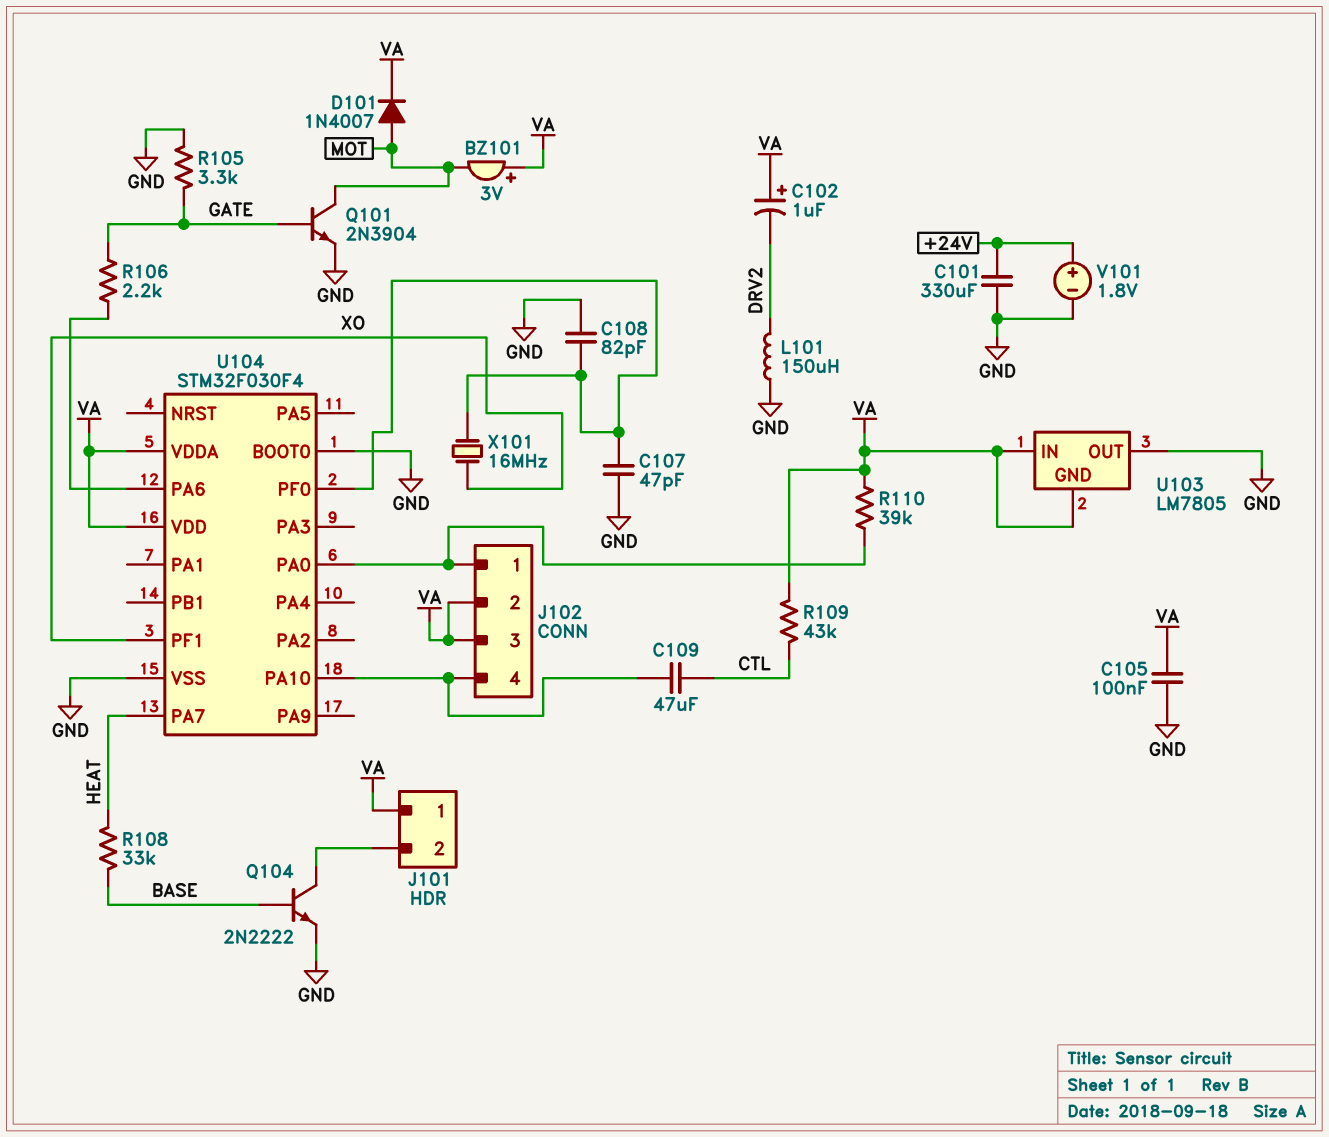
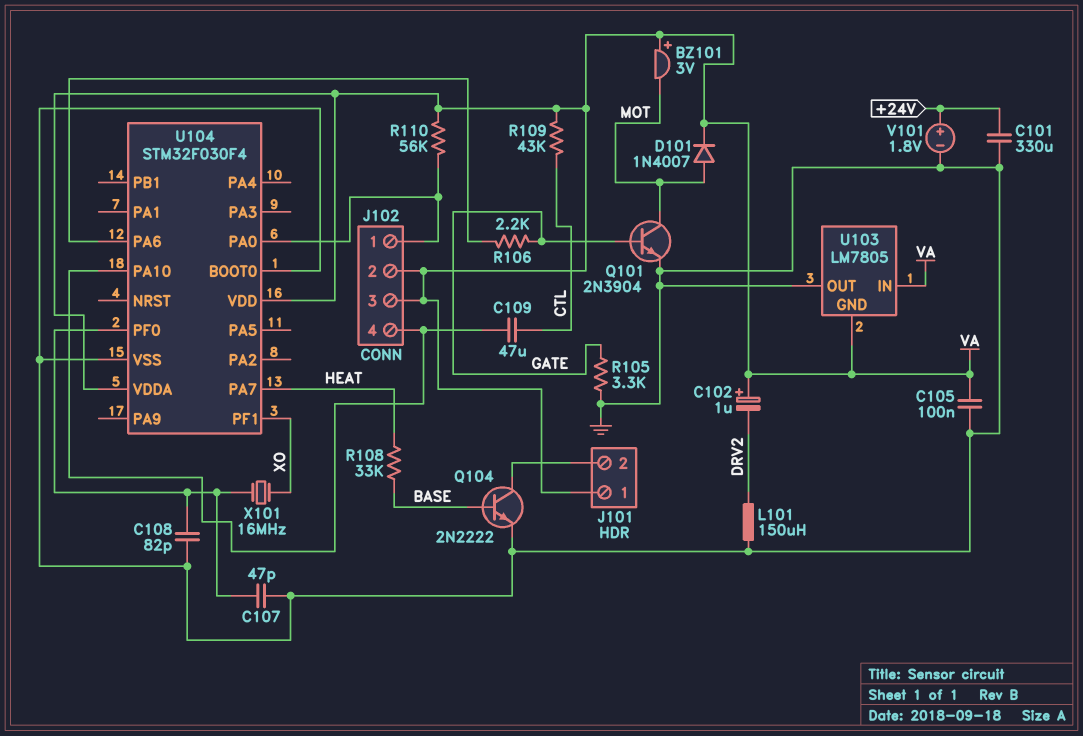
R110: 39k (J102/1, VA) -> 56k (J102/1, VA)

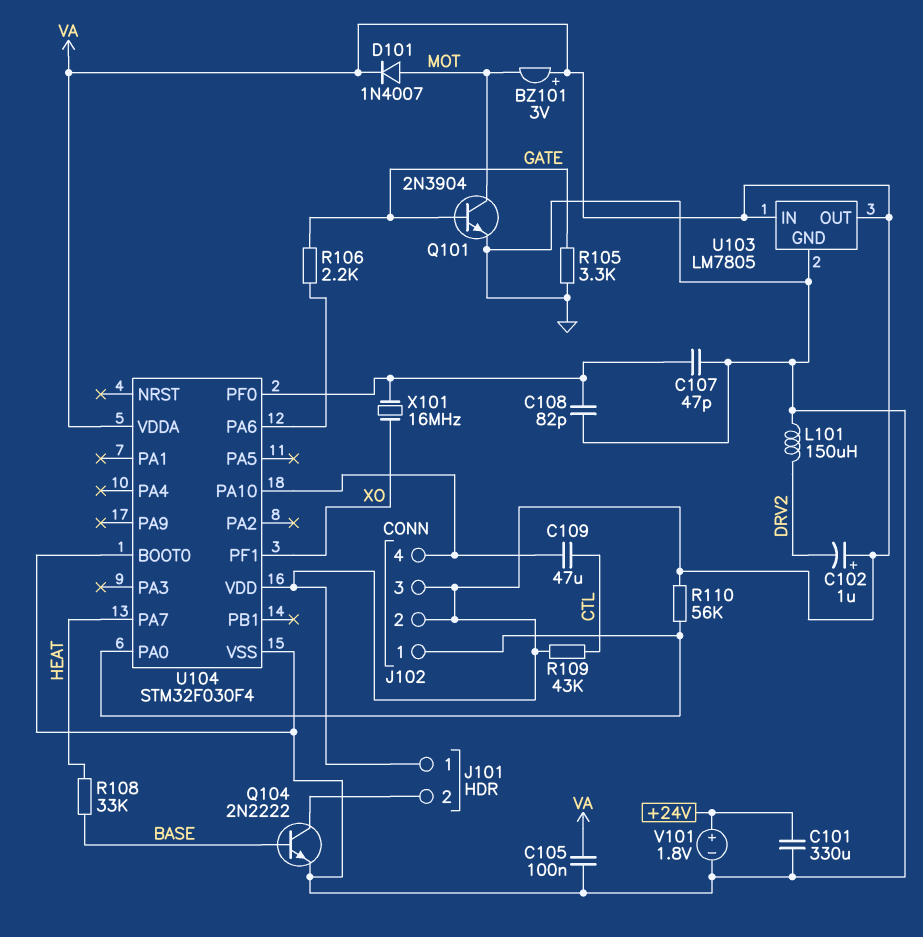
U103 pin GND: VA -> GND
U103 pin OUT: GND -> VA

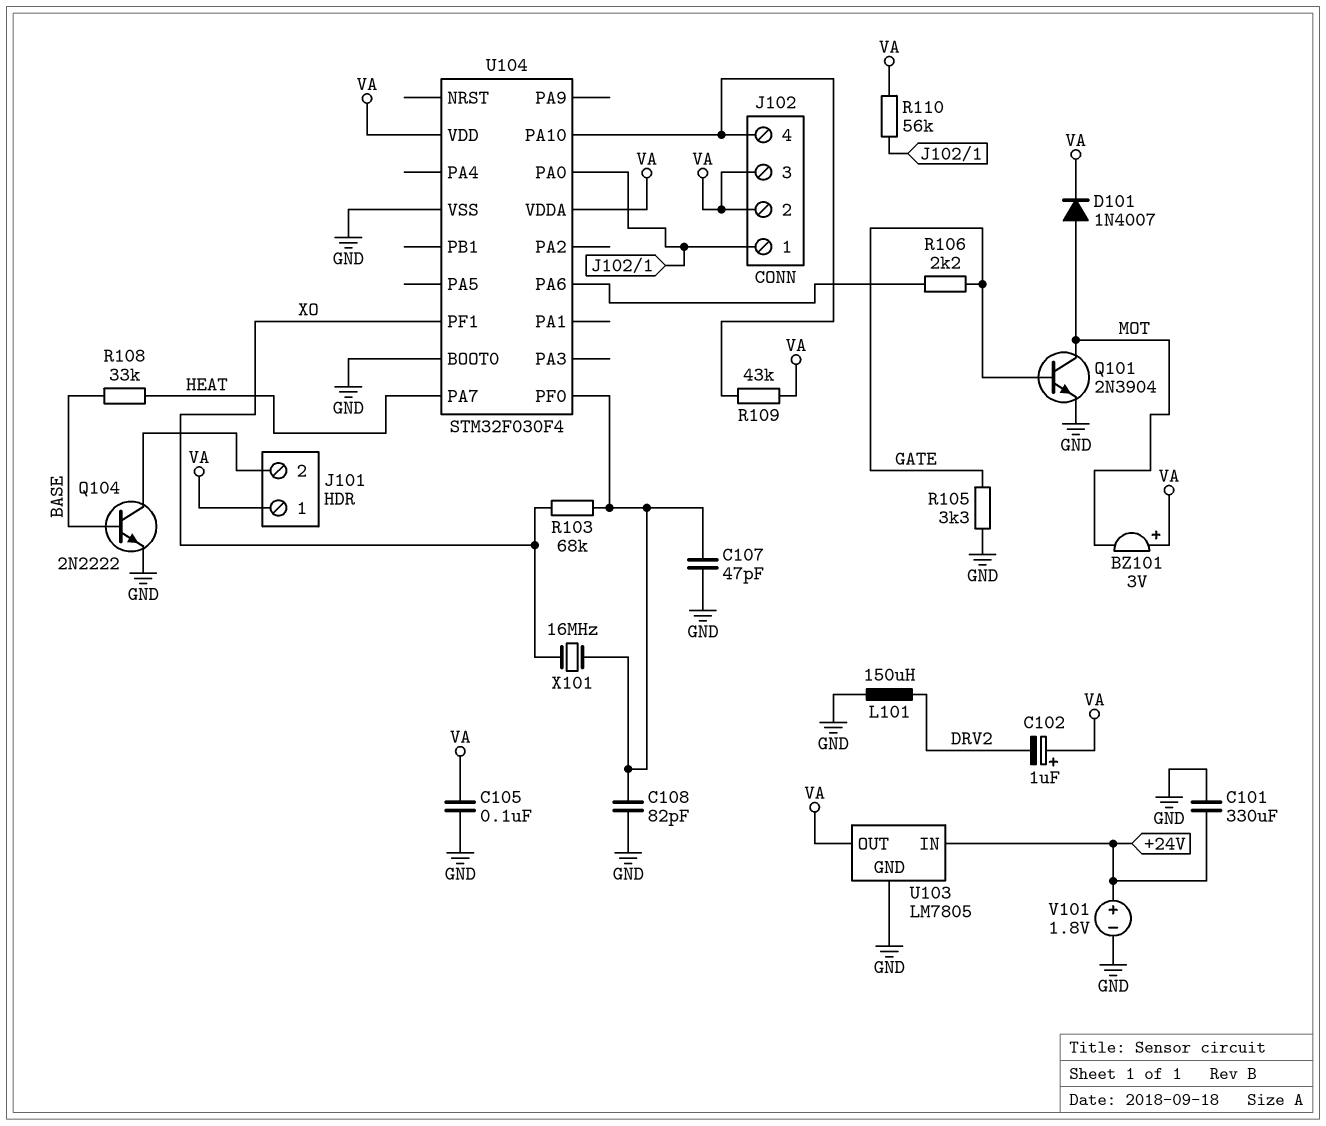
C109: 47uF (CTL, J102/4) -> none
R103: none -> 68k (U104/PF0, XO)
R109: 43k (CTL, VA) -> 43k (J102/4, VA)
U103 pin IN: VA -> +24V

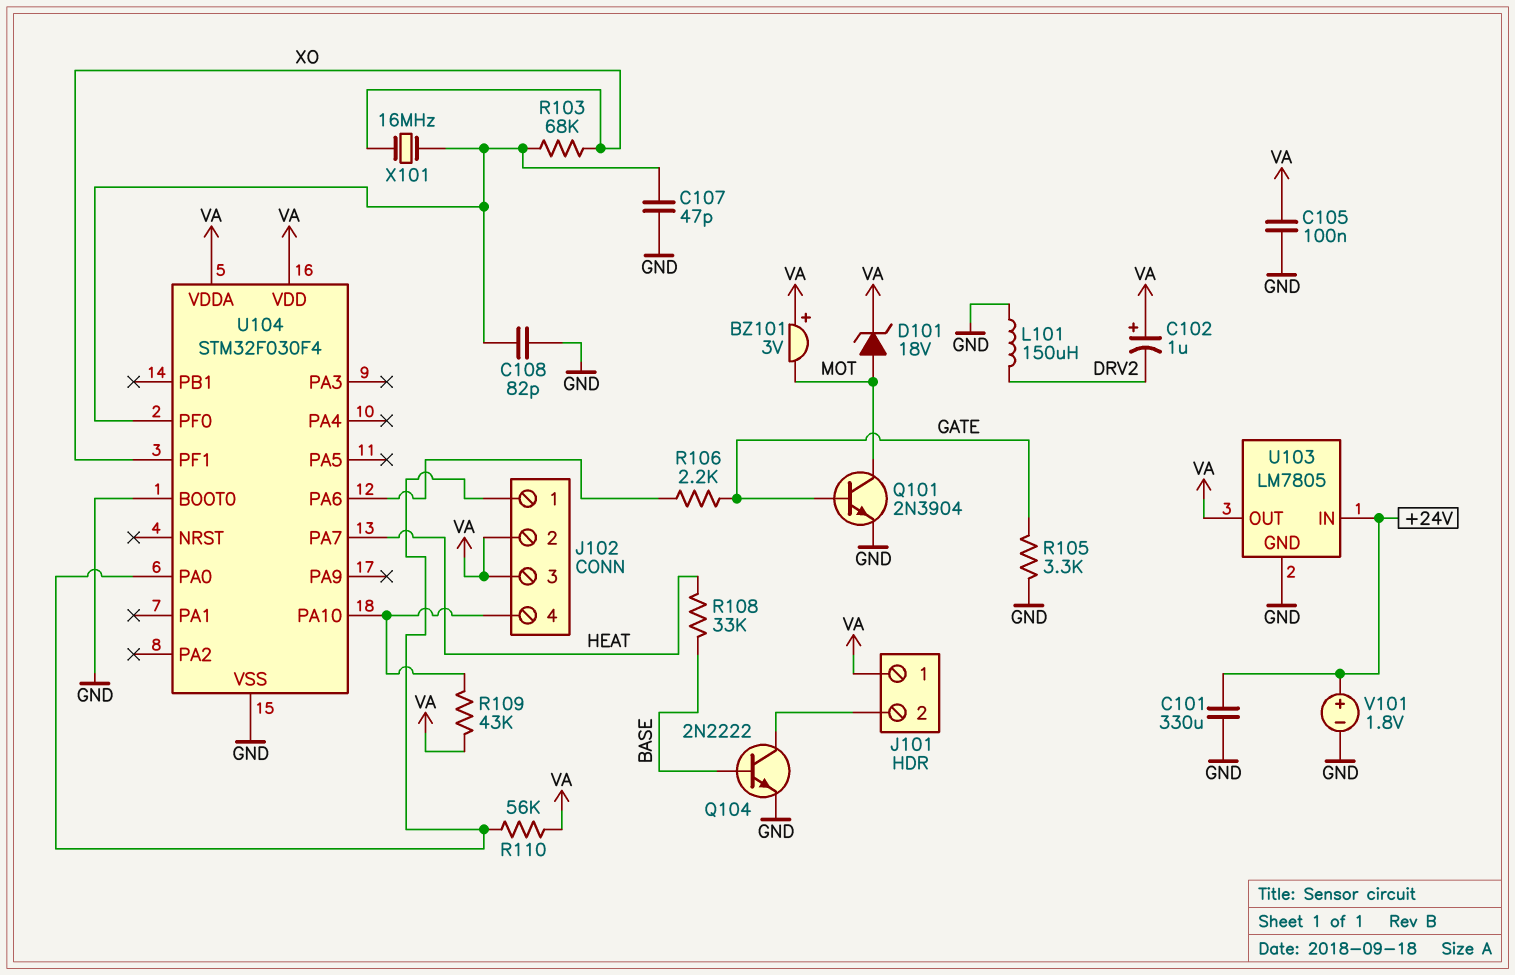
D101: diode 1N4007 (A MOT, K VA) -> zener 18V (A MOT, K VA)

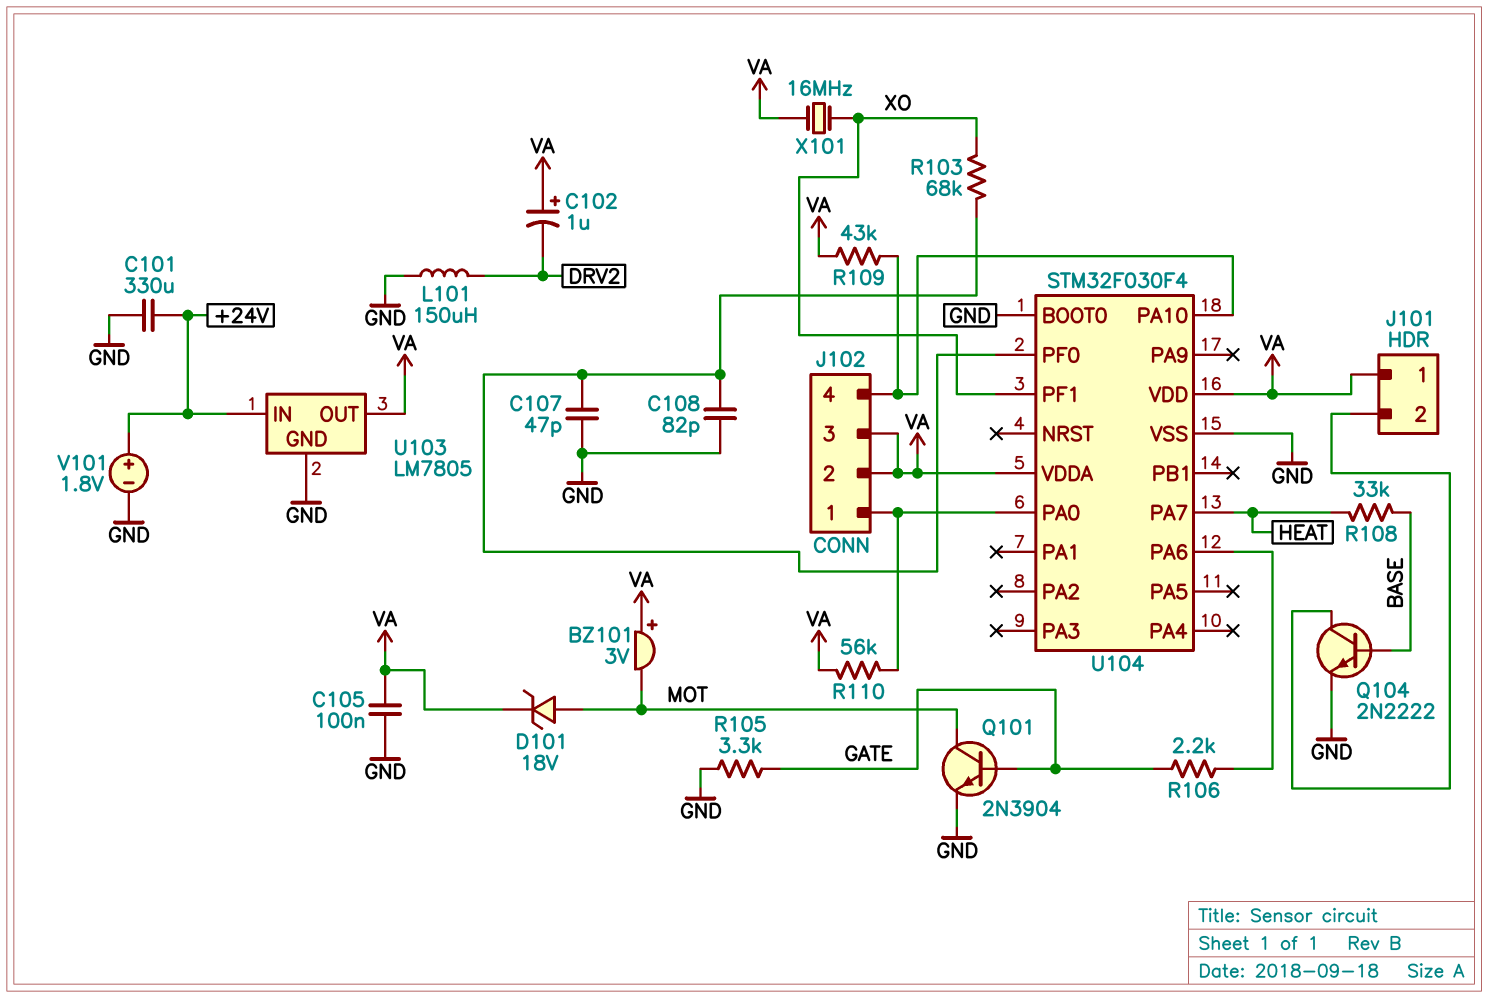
X101: 16MHz (U104/PF0, XO) -> 16MHz (VA, XO)

